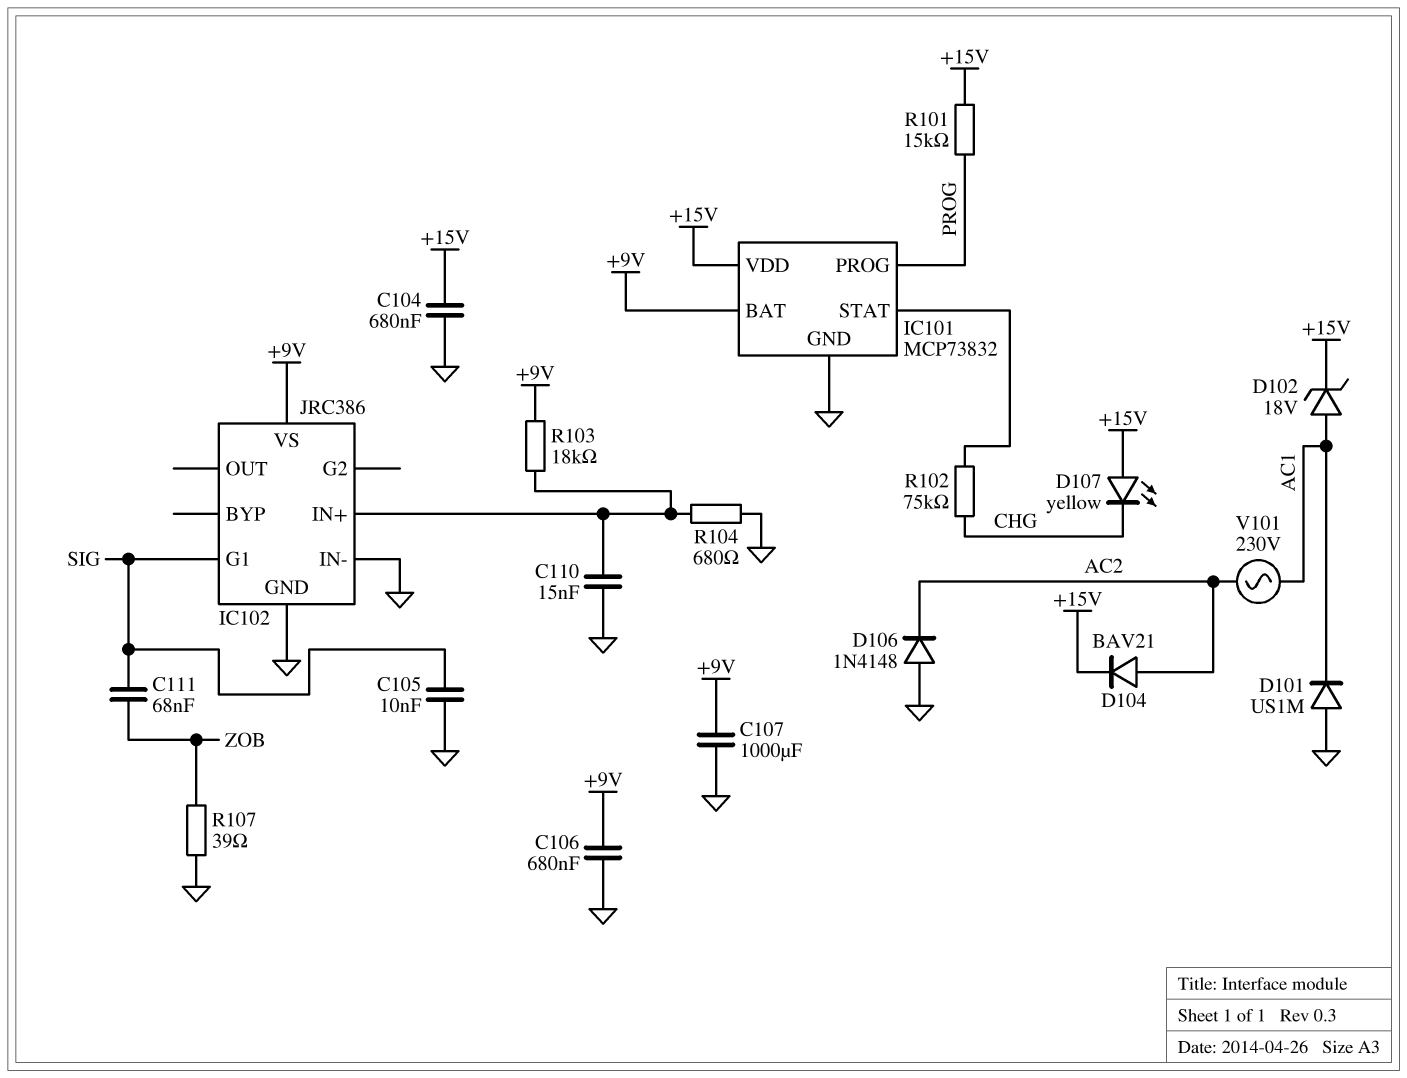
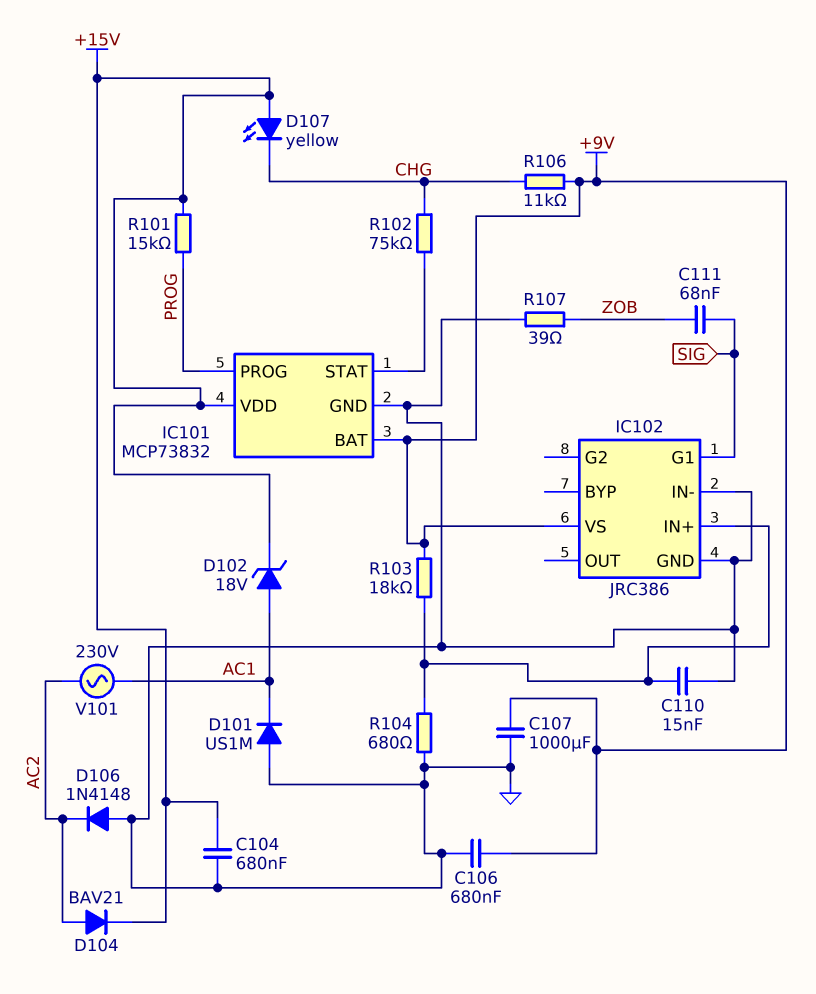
C105: 10nF (GND, SIG) -> none
R106: none -> 11k (+9V, CHG)

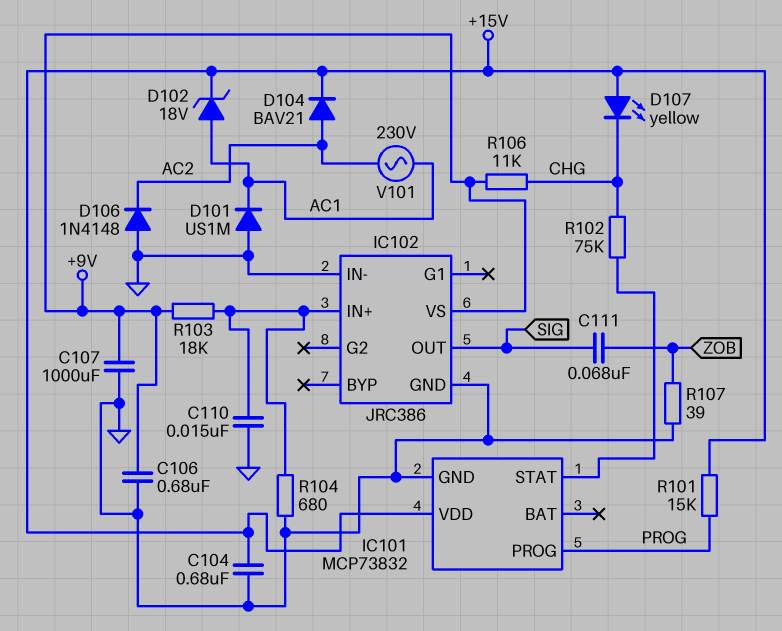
IC101 pin BAT: +9V -> none
IC102 pin G1: SIG -> none
IC102 pin OUT: none -> SIG

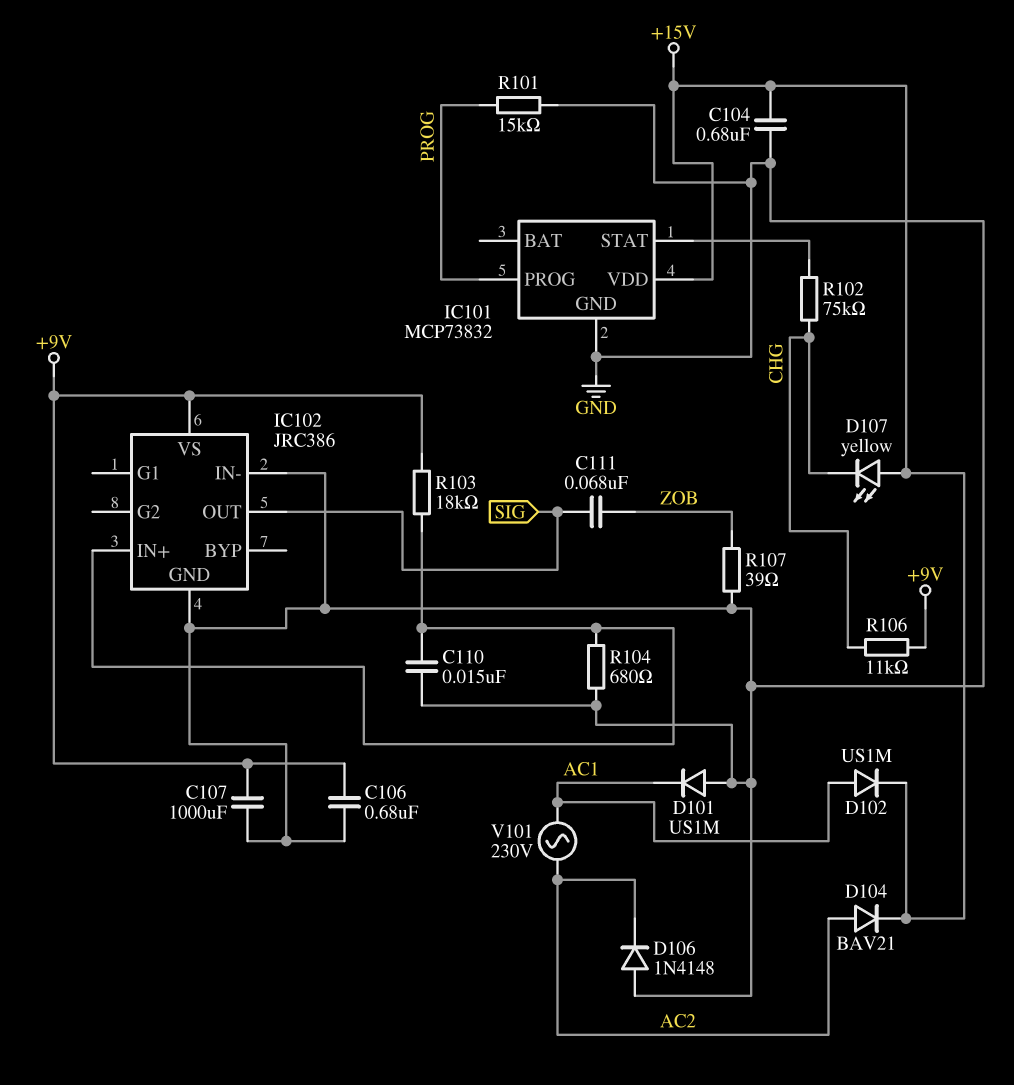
D102: zener 18V (A AC1, K +15V) -> diode US1M (A AC1, K +15V)
R101: 15k (+15V, PROG) -> 15k (GND, PROG)

